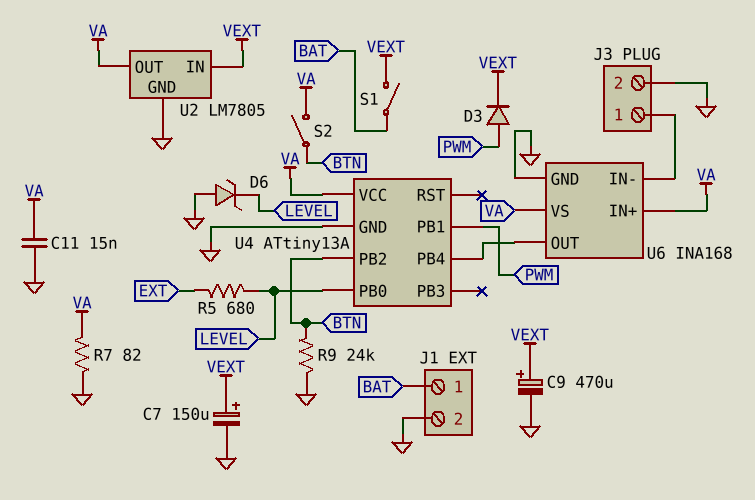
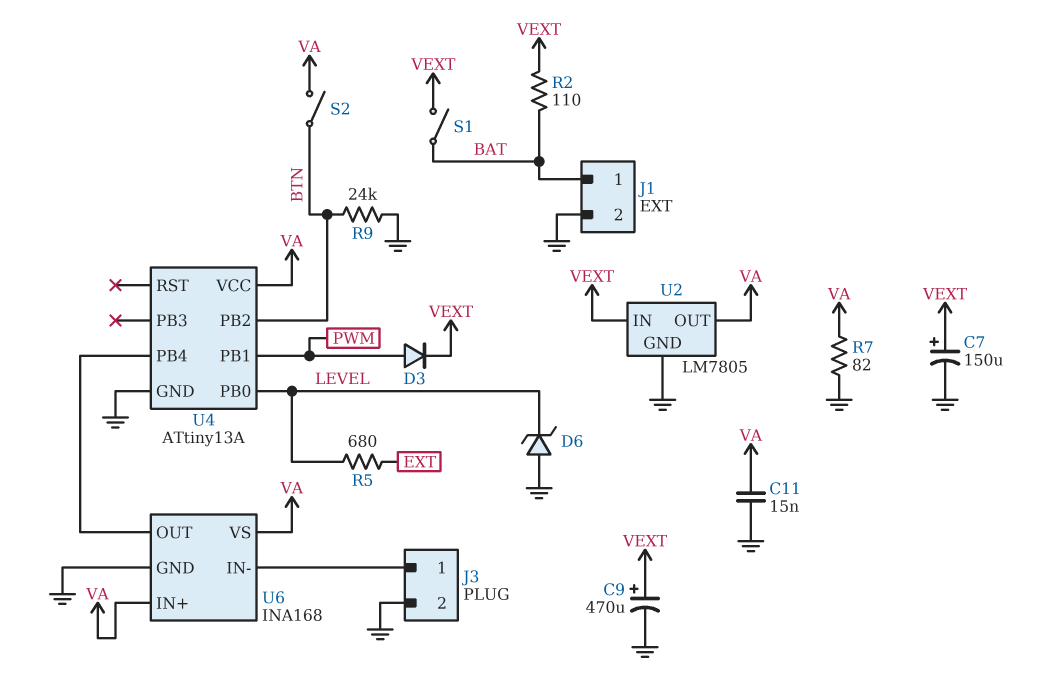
R2: none -> 110 (BAT, VEXT)

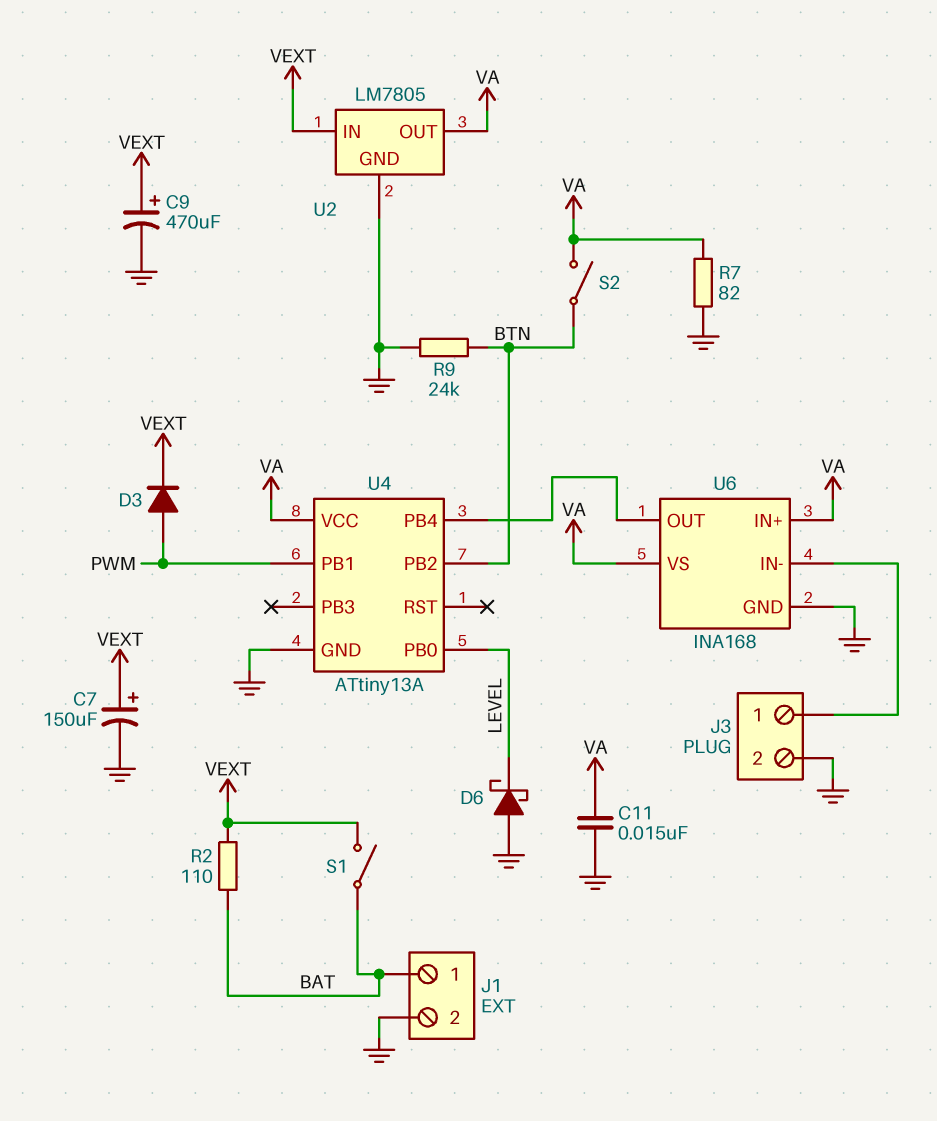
D6: zener (A GND, K LEVEL) -> schottky (A GND, K LEVEL)
R5: 680 (EXT, LEVEL) -> none

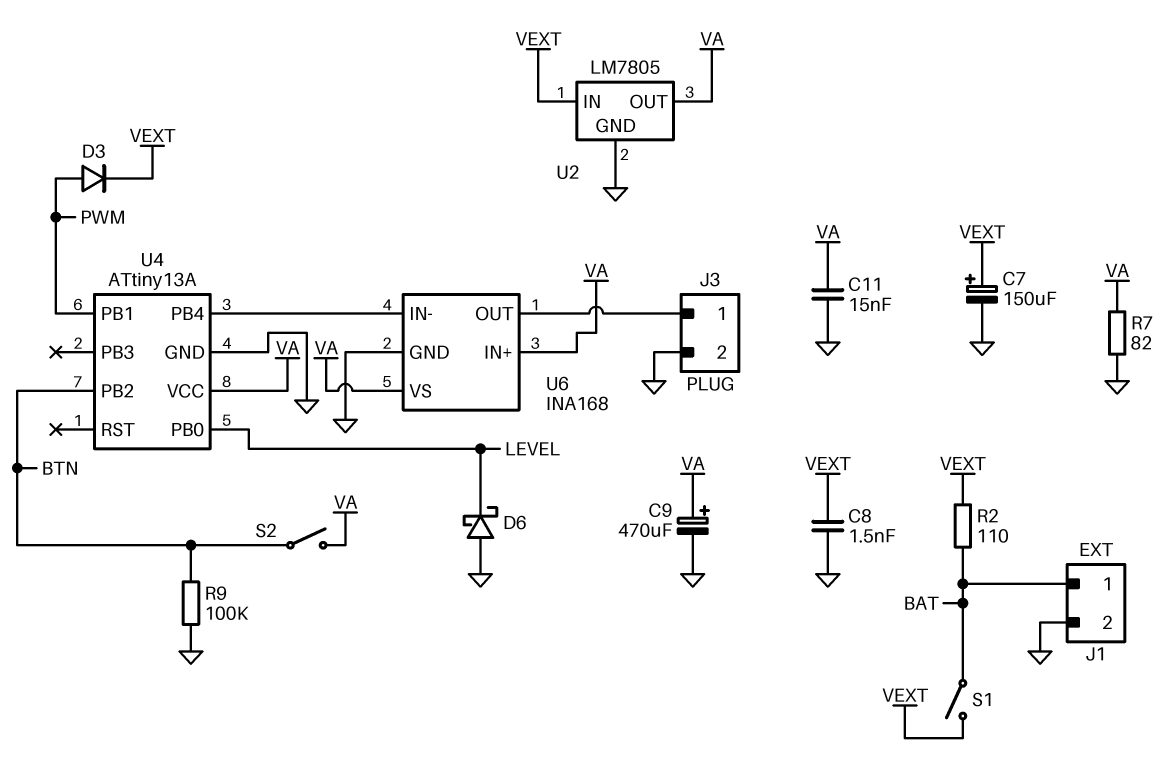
C8: none -> 1.5nF (GND, VEXT)
C9: 470uF (plus VEXT, minus GND) -> 470uF (plus VA, minus GND)
R9: 24k (BTN, GND) -> 100k (BTN, GND)
U6 pin IN-: J3/1 -> U4/PB4
U6 pin OUT: U4/PB4 -> J3/1

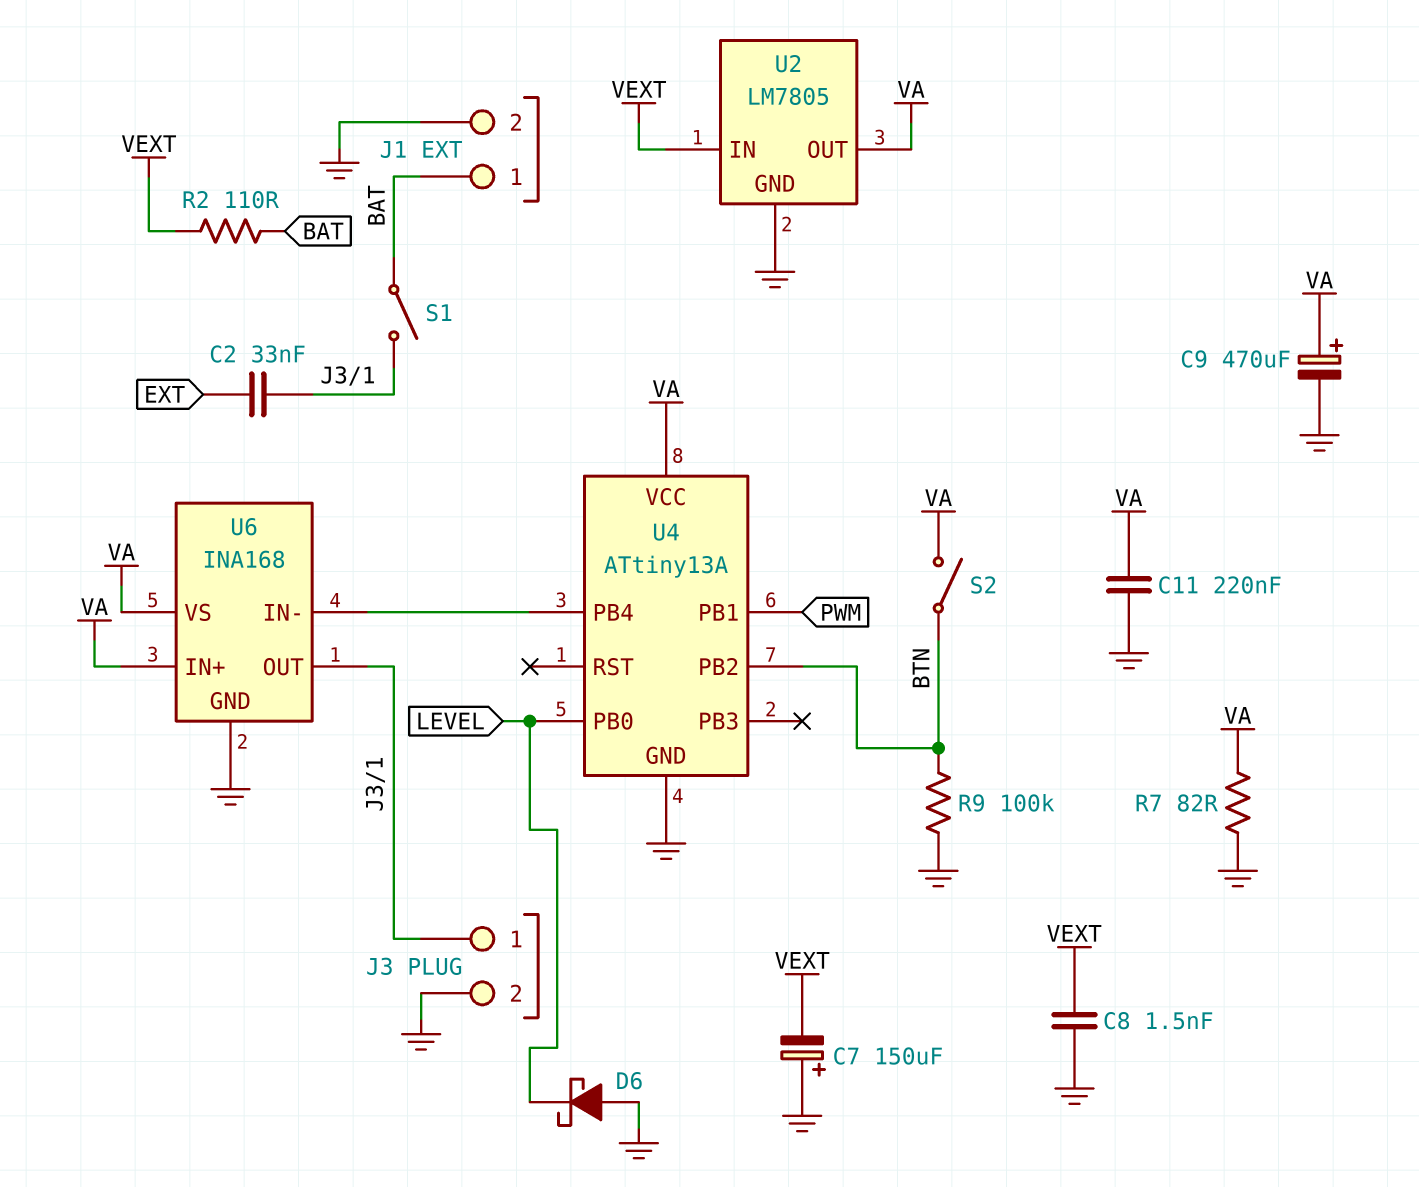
C2: none -> 33nF (EXT, J3/1)
C7: 150uF (plus VEXT, minus GND) -> 150uF (plus GND, minus VEXT)
C11: 15nF (GND, VA) -> 220nF (GND, VA)
D3: diode (A PWM, K VEXT) -> none
S1: switch (BAT, VEXT) -> switch (BAT, J3/1)

